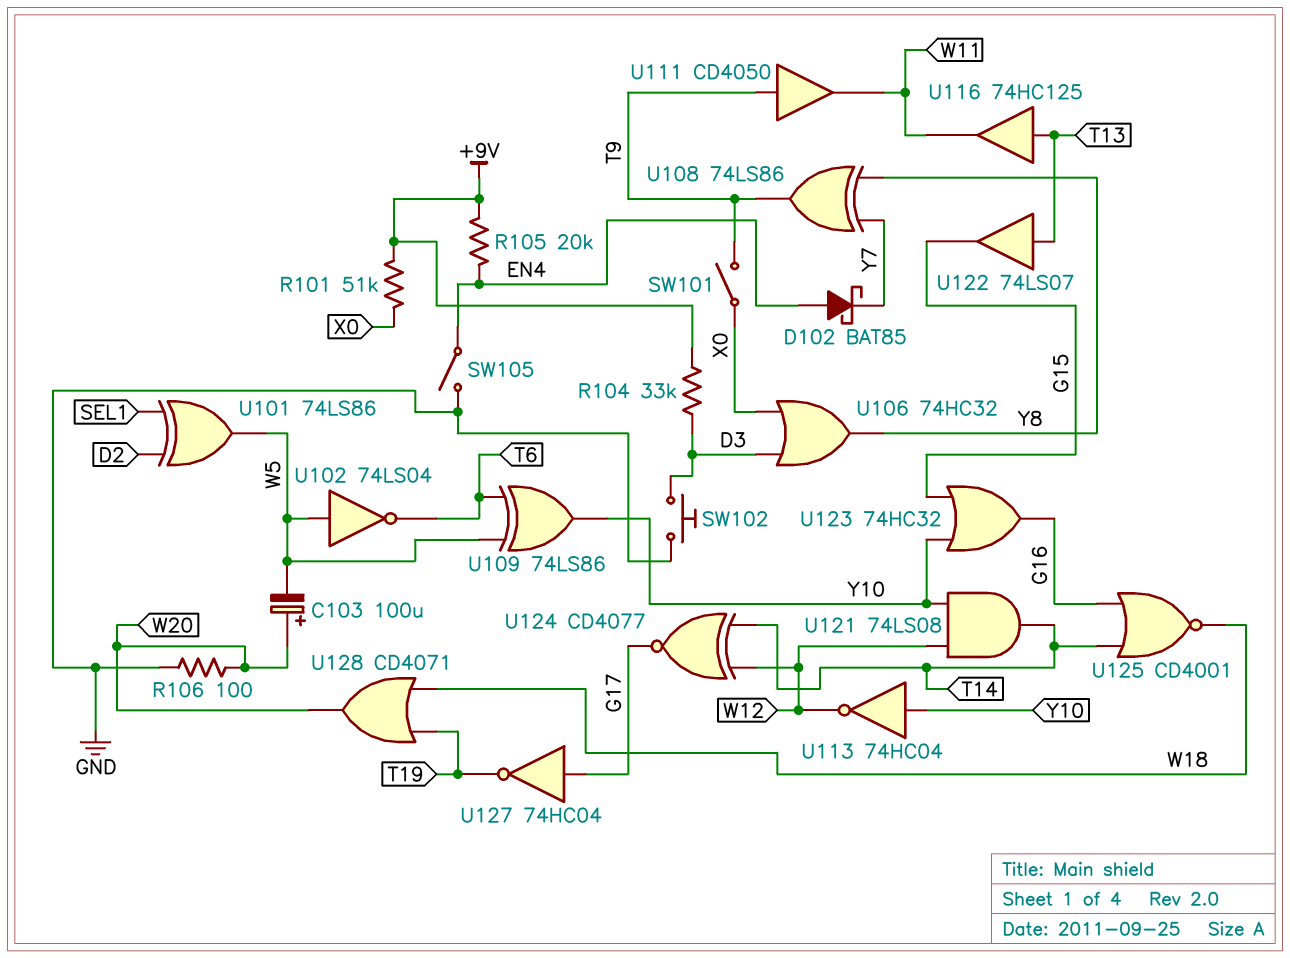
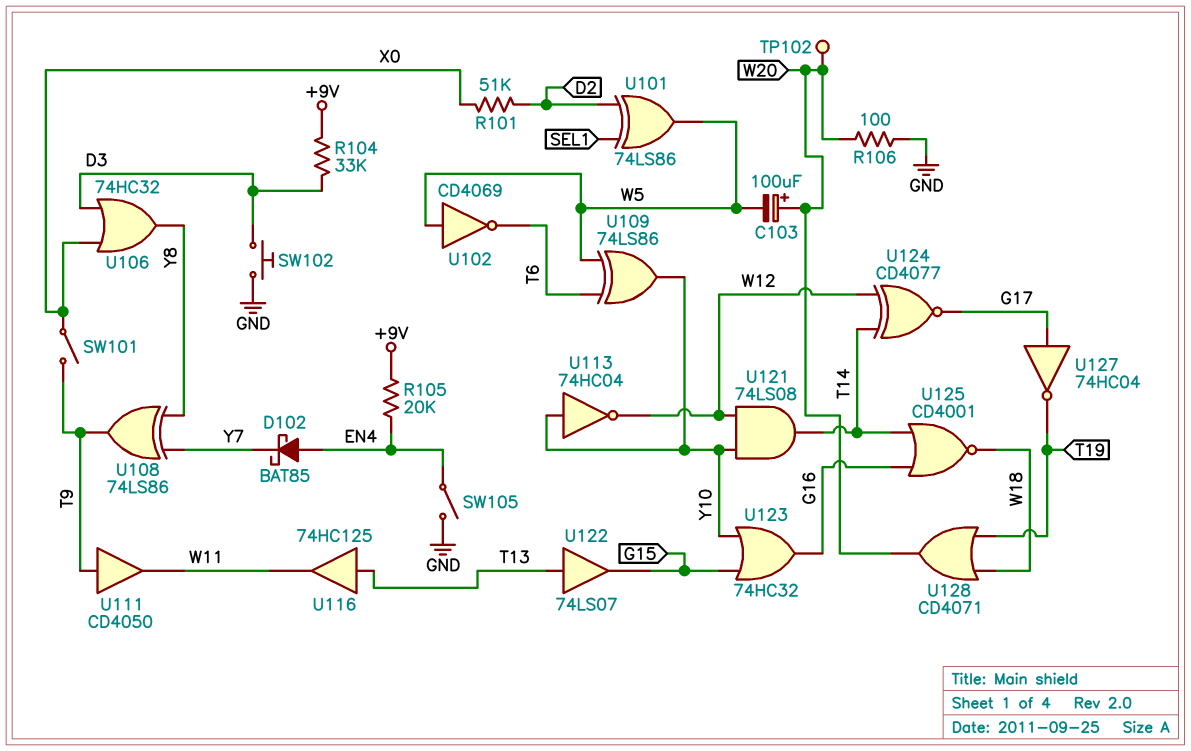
R101: 51k (+9V, X0) -> 51k (D2, X0)
TP102: none -> test point (W20)
U102: NOT 74LS04 (in W5, out T6) -> NOT CD4069 (in W5, out T6)

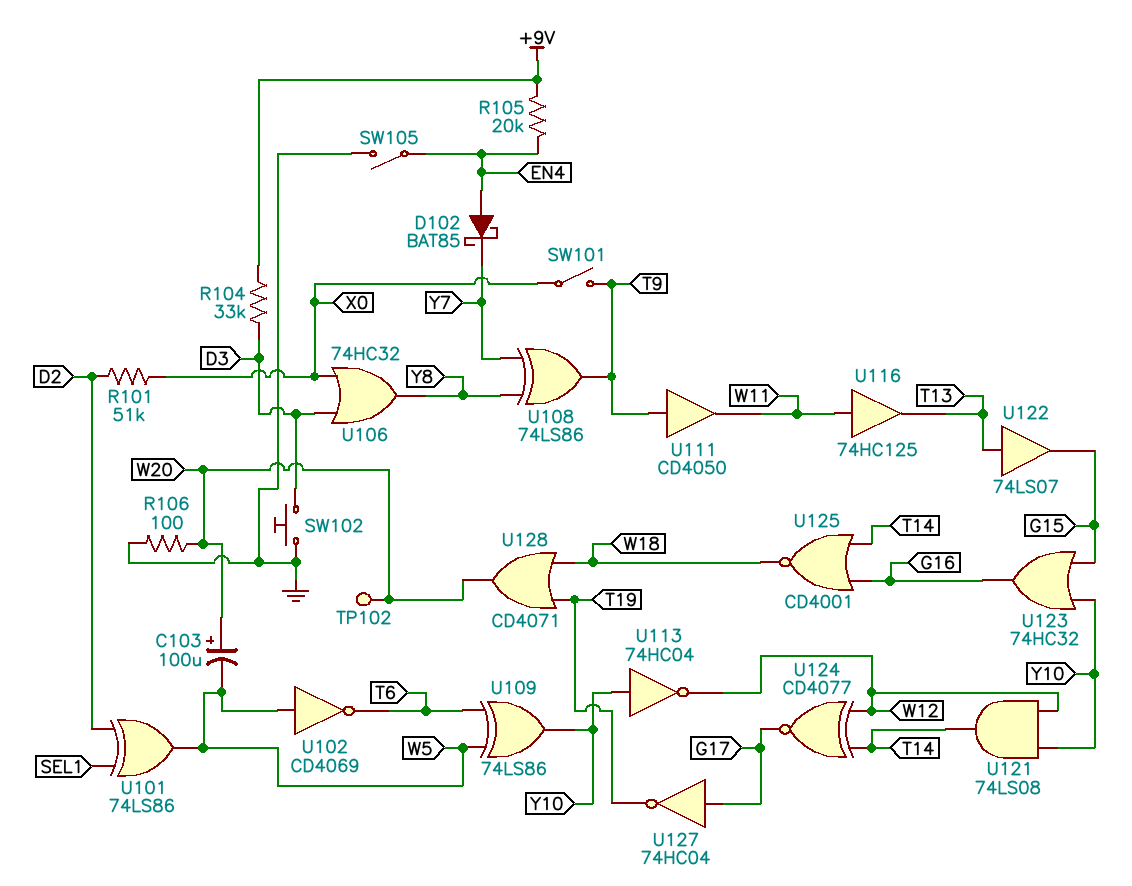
U116: buffer 74HC125 (in T13, out W11) -> buffer 74HC125 (in W11, out T13)

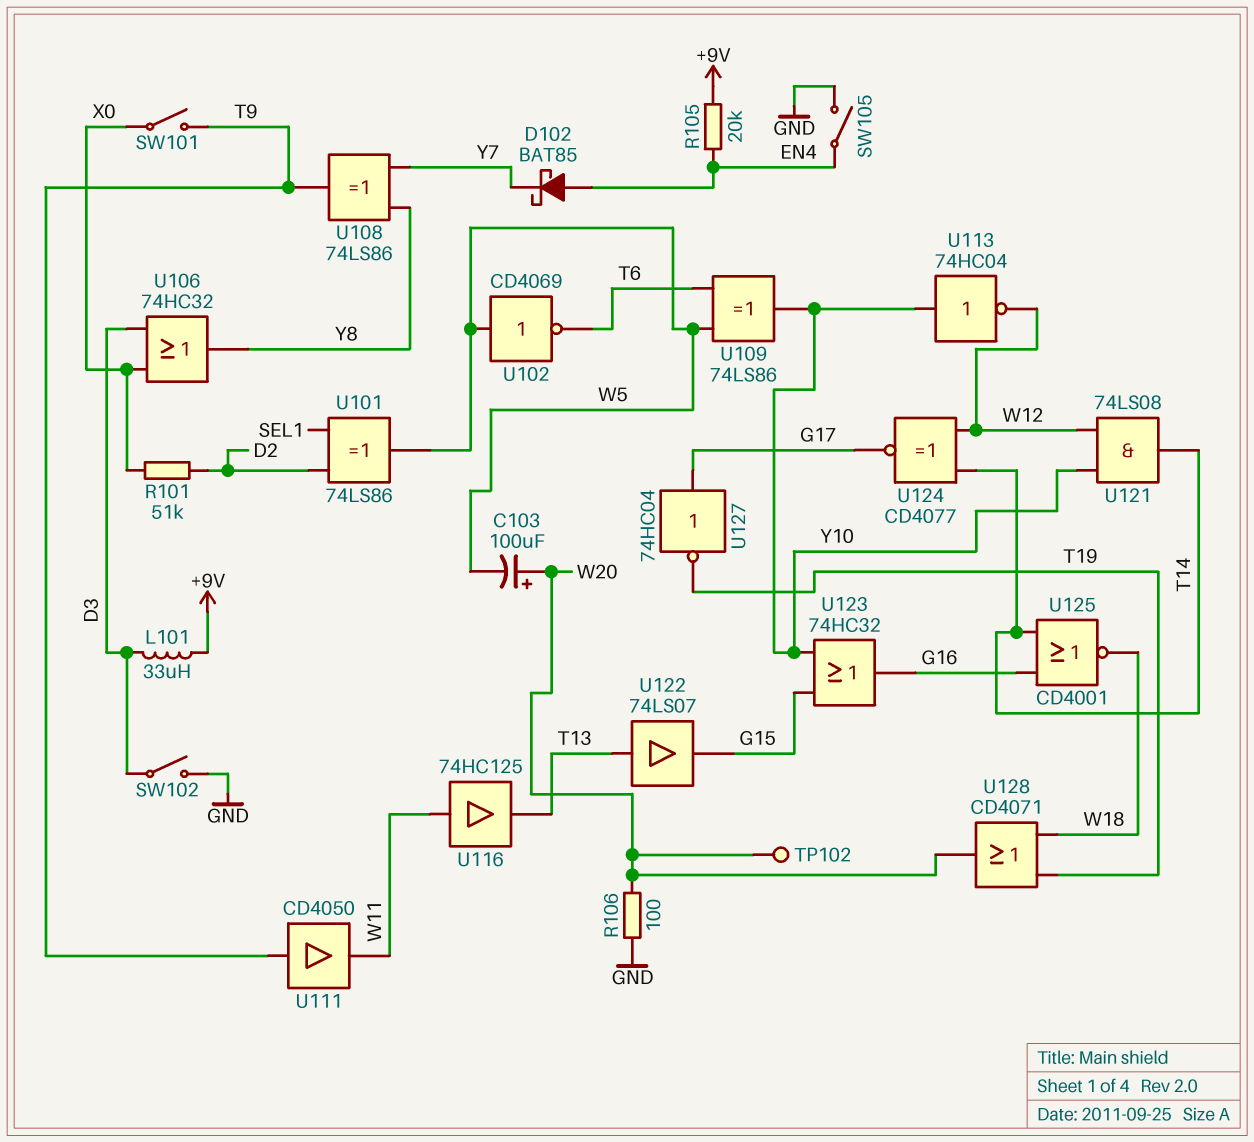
L101: none -> 33uH (+9V, D3)
R104: 33k (+9V, D3) -> none
SW102: button (D3, GND) -> switch (D3, GND)

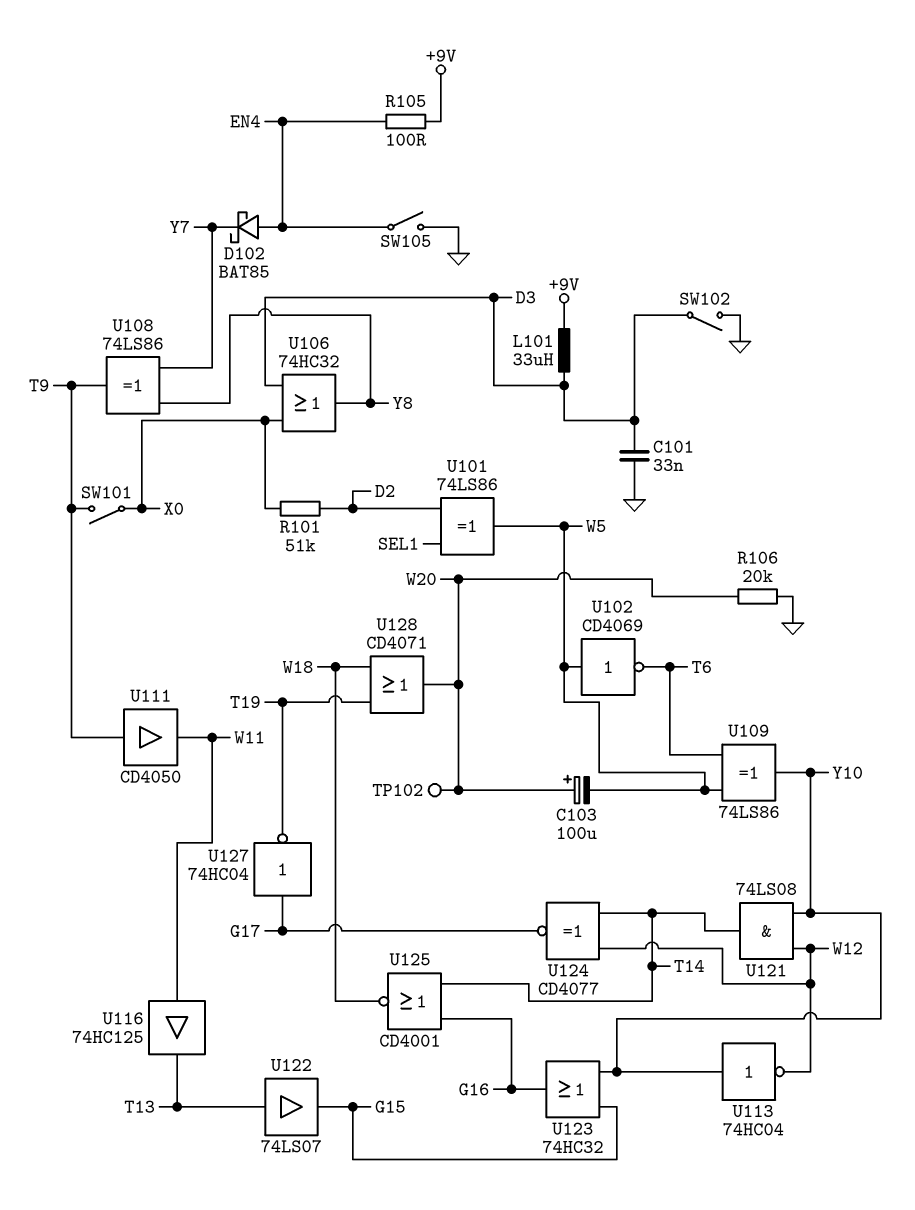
C101: none -> 33nF (D3, GND)
R105: 20k (+9V, EN4) -> 100 (+9V, EN4)
R106: 100 (GND, W20) -> 20k (GND, W20)

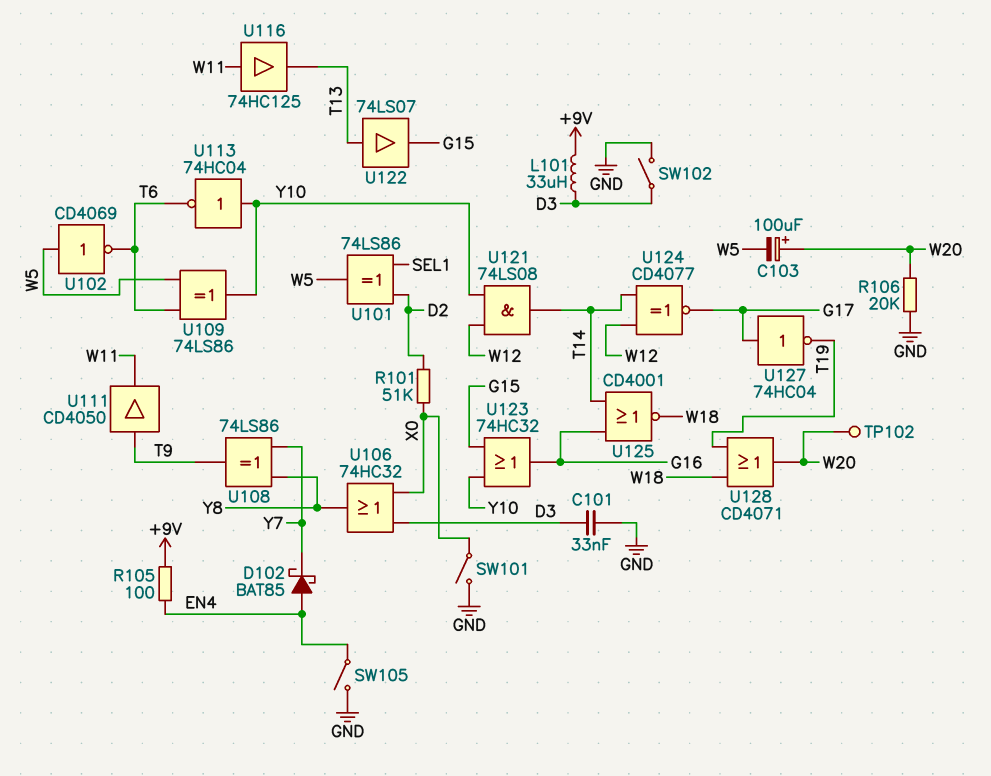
SW101: switch (T9, X0) -> switch (GND, X0)
U113: NOT 74HC04 (in Y10, out W12) -> NOT 74HC04 (in Y10, out T6)

